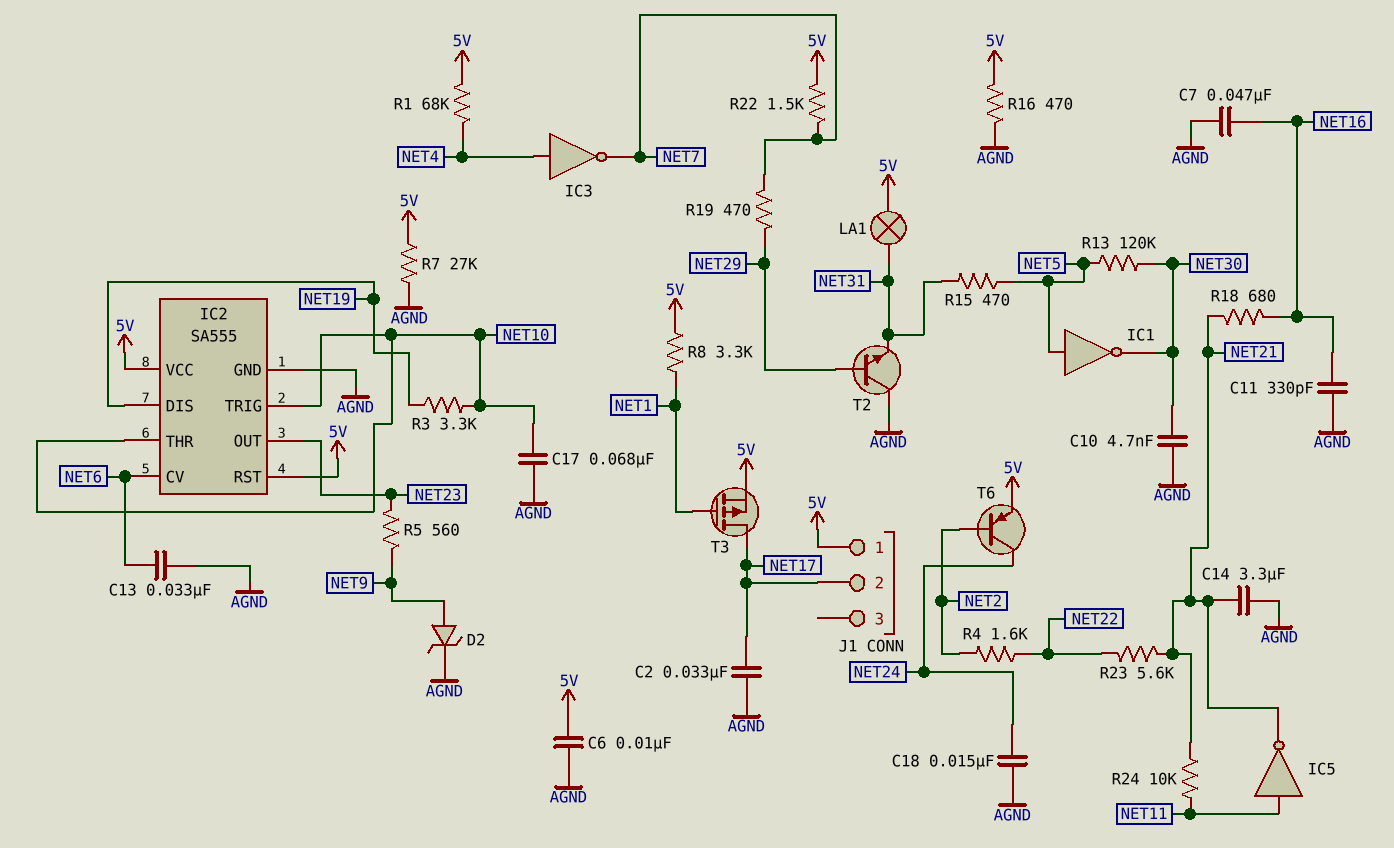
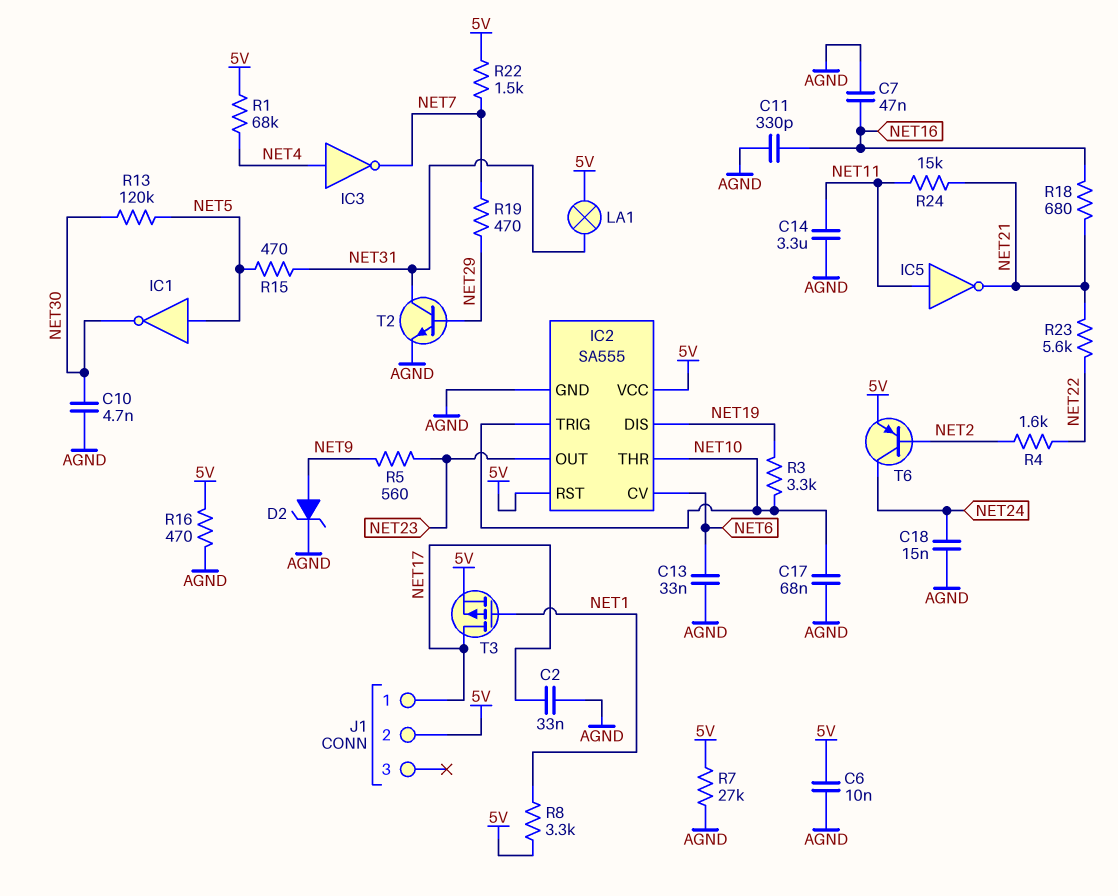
C14: 3.3uF (AGND, NET21) -> 3.3uF (AGND, NET11)
J1 pin 1: 5V -> NET17
J1 pin 2: NET17 -> 5V
R24: 10k (NET11, NET21) -> 15k (NET11, NET21)
T2: NPN (B NET29, C AGND, E NET31) -> NPN (B NET29, C NET31, E AGND)

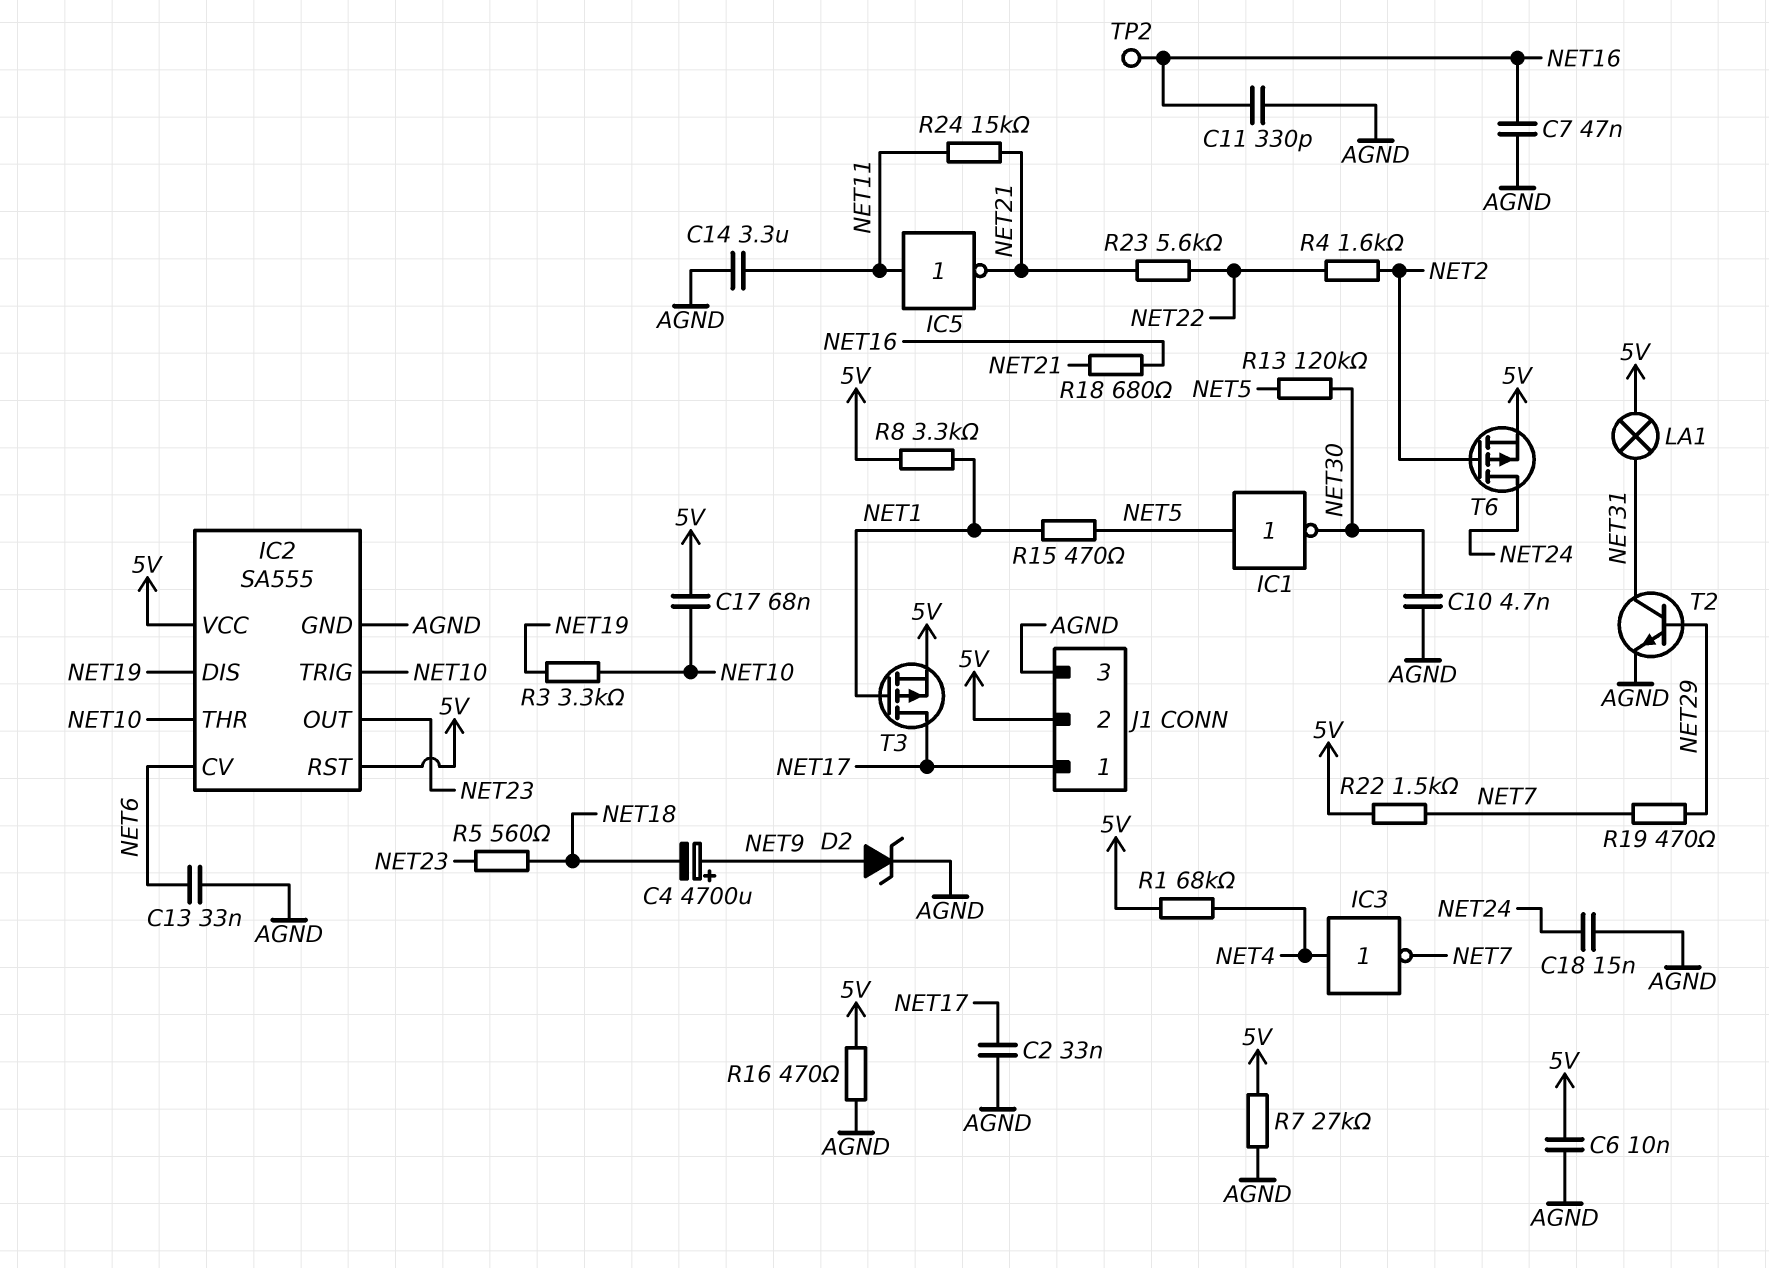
C4: none -> 4700uF (plus NET9, minus NET18)
C17: 68nF (AGND, NET10) -> 68nF (5V, NET10)
J1 pin 3: none -> AGND
R5: 560 (NET9, NET23) -> 560 (NET18, NET23)
R15: 470 (NET5, NET31) -> 470 (NET1, NET5)
T6: PNP (B NET2, C NET24, E 5V) -> PMOS (G NET2, D NET24, S 5V)
TP2: none -> test point (NET16)

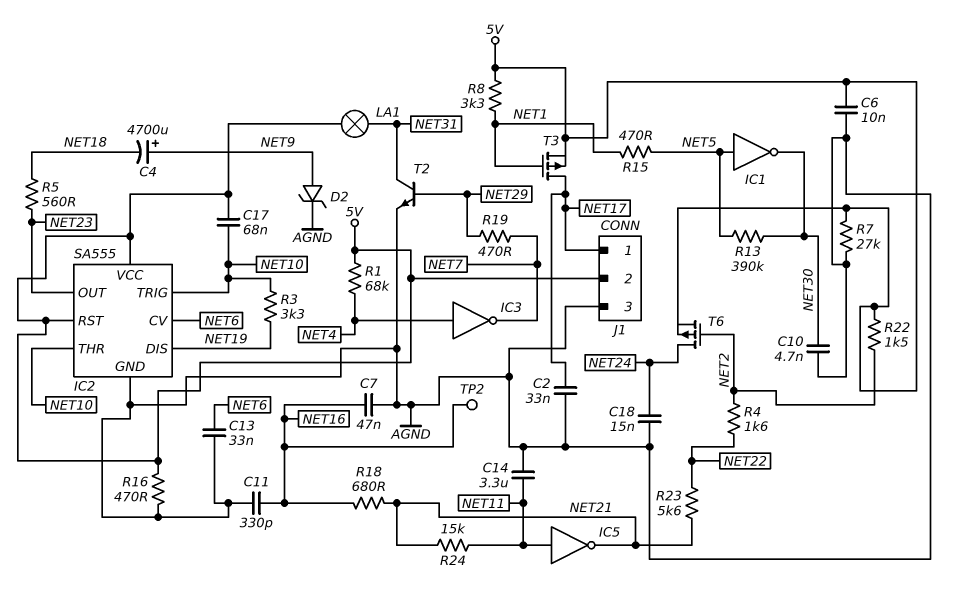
R13: 120k (NET5, NET30) -> 390k (NET5, NET30)
R22: 1.5k (5V, NET7) -> 1.5k (5V, NET2)

